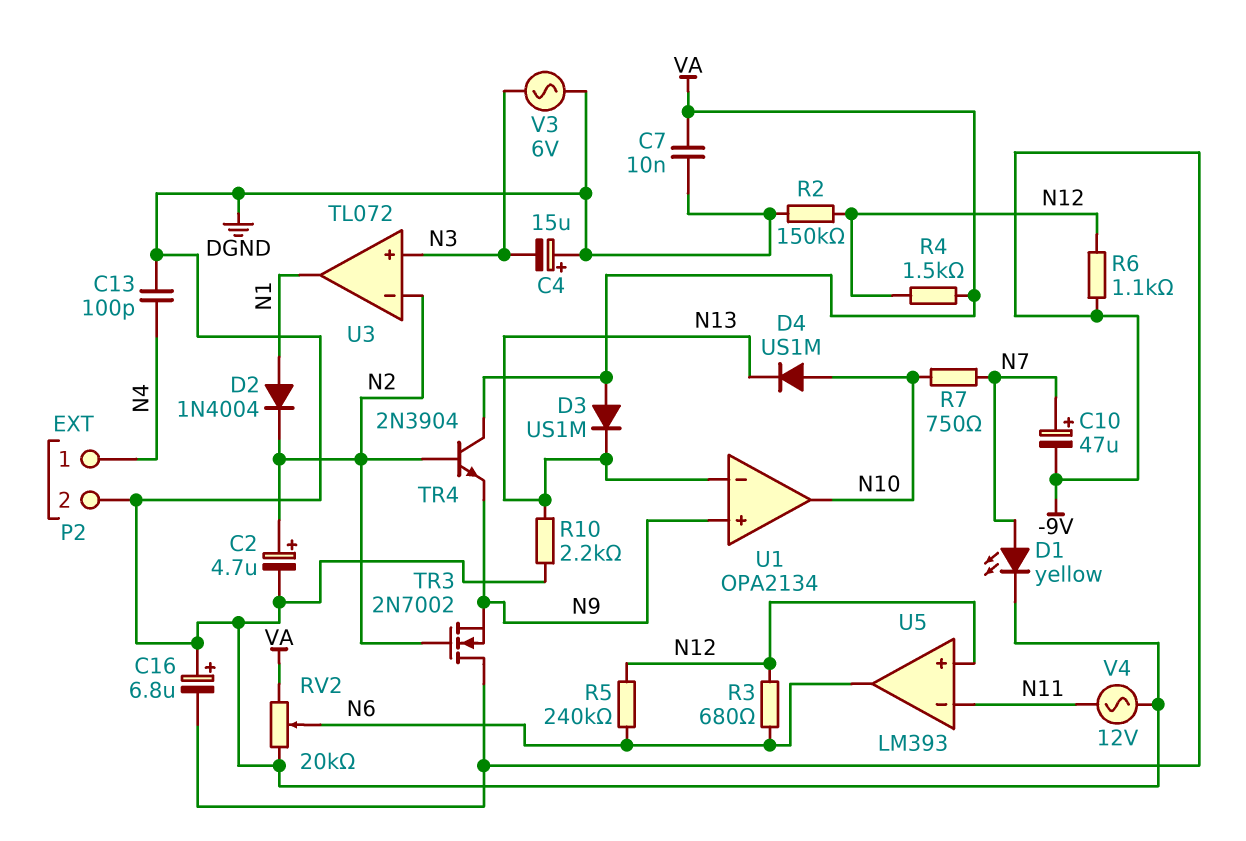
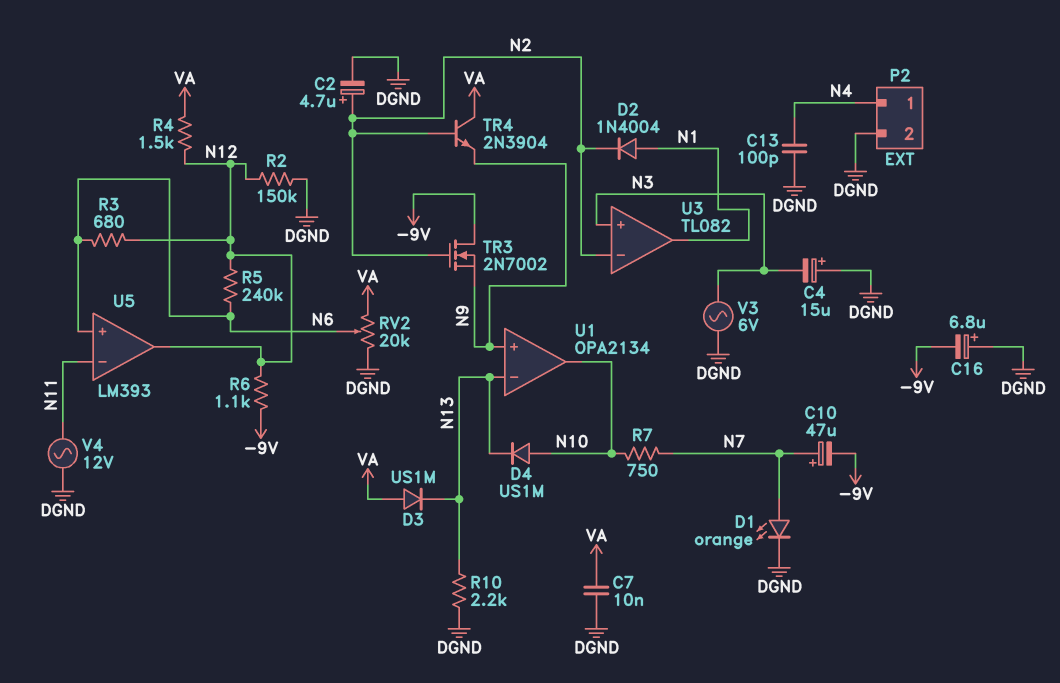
D1: LED yellow (A N7, K DGND) -> LED orange (A N7, K DGND)
U3: TL072 -> TL082
U5 pin in+: N12 -> N6
U5 pin out: N6 -> N12

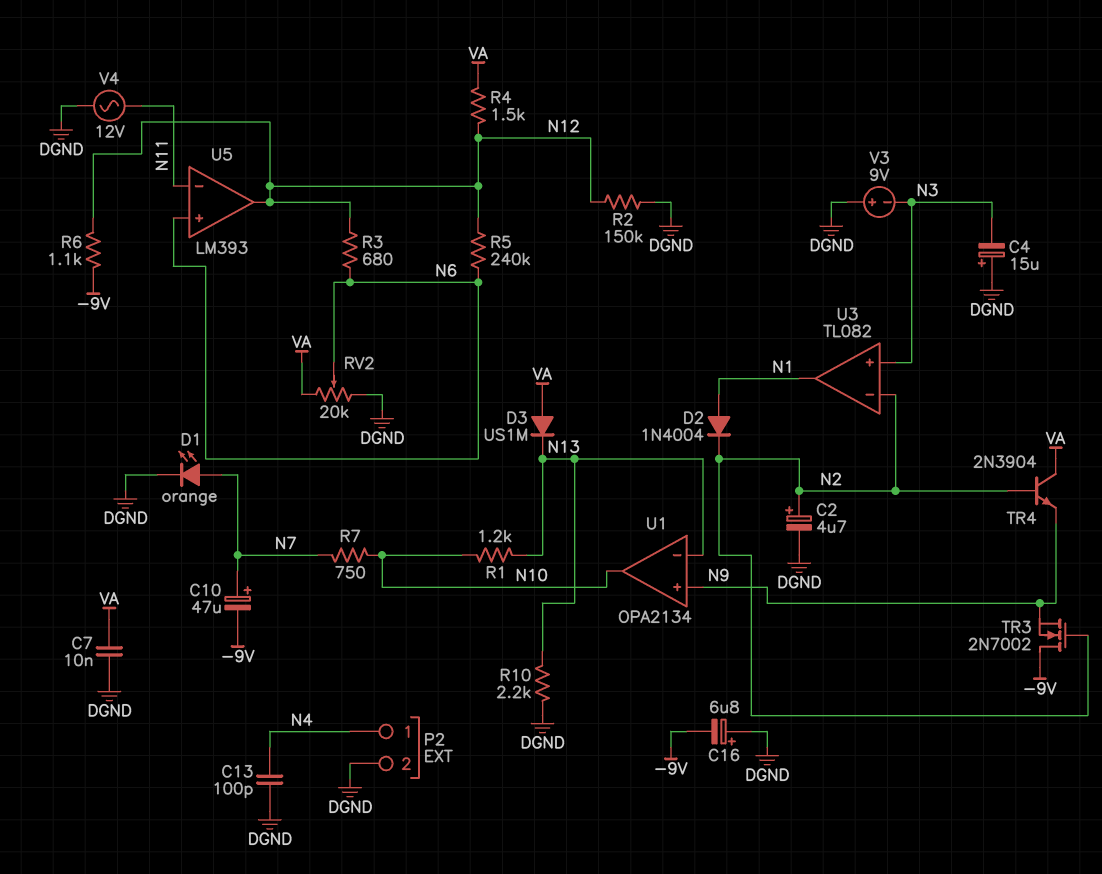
D4: diode US1M (A N10, K N13) -> none
R1: none -> 1.2k (N10, N13)
V3: AC 6V (DGND, N3) -> 9V (plus DGND, minus N3)

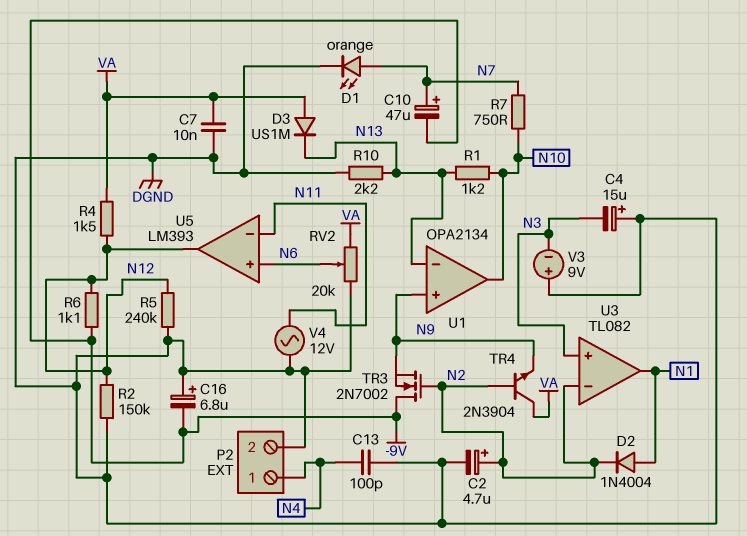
R3: 680 (N6, N12) -> none
R5: 240k (N6, N12) -> 240k (DGND, N12)

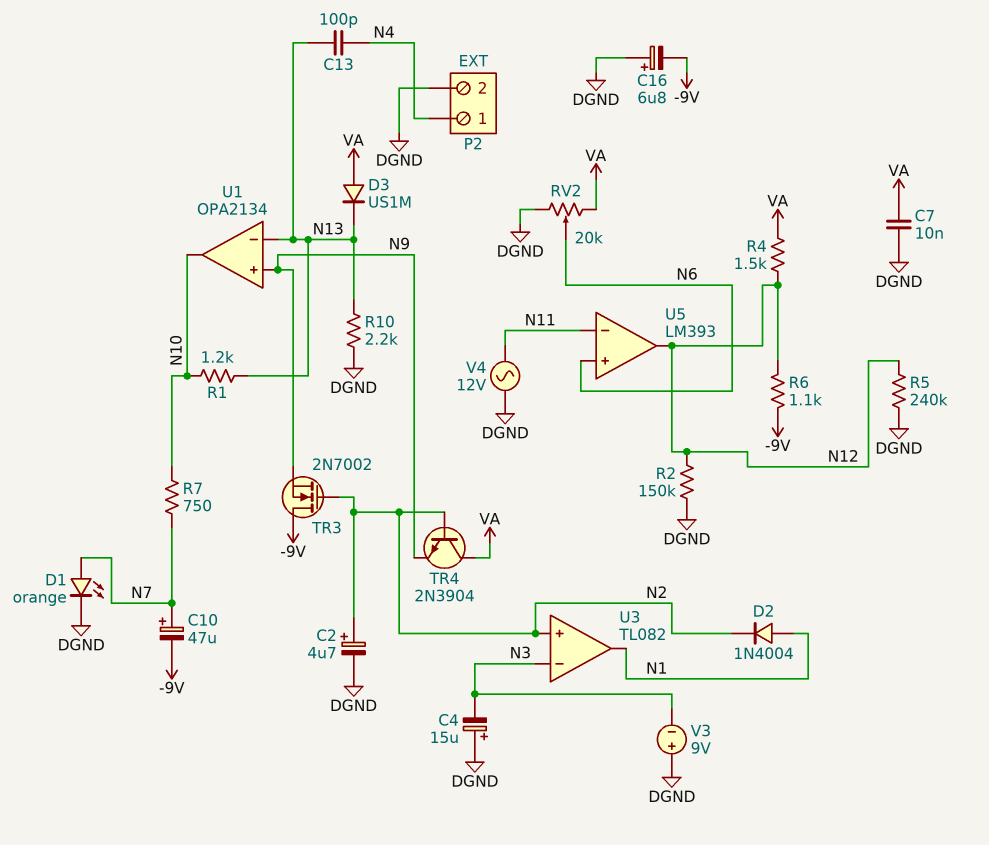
C13: 100pF (DGND, N4) -> 100pF (N4, N13)
U3 pin in+: N3 -> N2
U3 pin in-: N2 -> N3

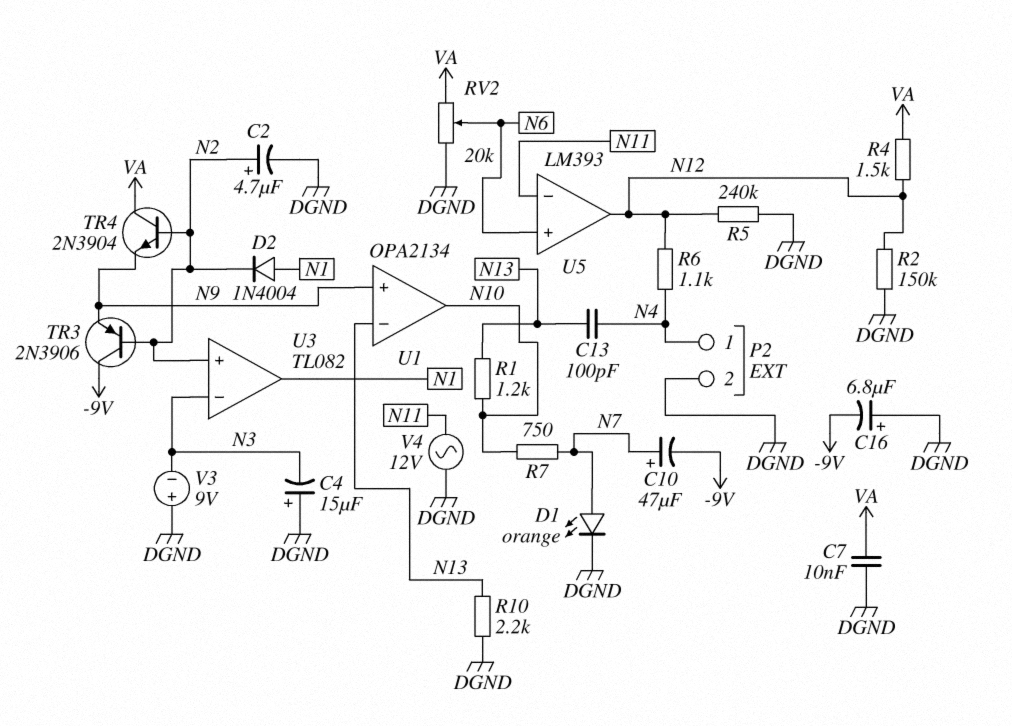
D3: diode US1M (A VA, K N13) -> none
R6: 1.1k (-9V, N12) -> 1.1k (N4, N12)
TR3: NMOS 2N7002 (G N2, D -9V, S N9) -> PNP 2N3906 (B N2, C -9V, E N9)

